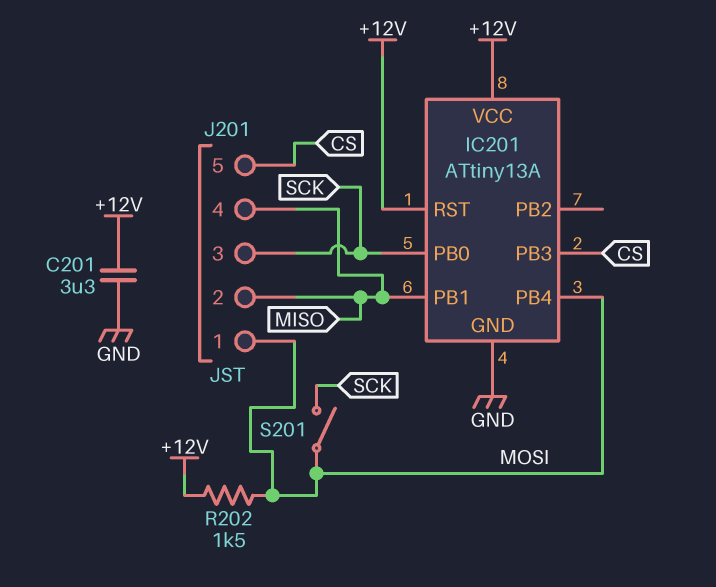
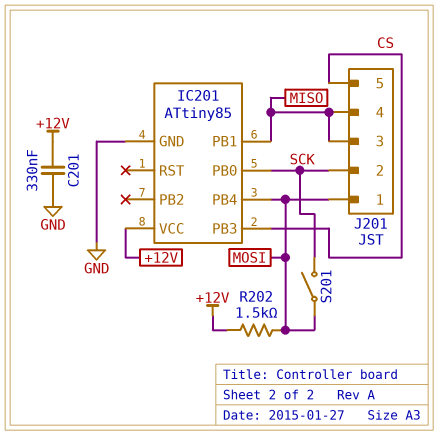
C201: 3.3uF (+12V, GND) -> 330nF (+12V, GND)
IC201: ATtiny13A -> ATtiny85
IC201 pin RST: +12V -> none
J201 pin 2: MISO -> SCK
J201 pin 3: SCK -> MISO

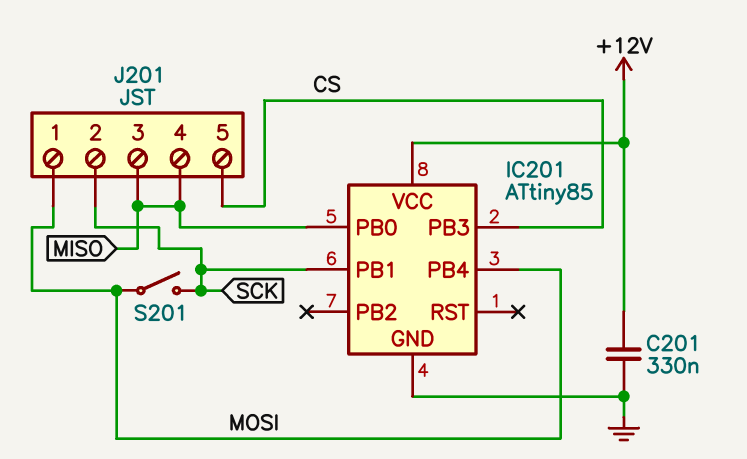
IC201 pin PB0: SCK -> MISO
IC201 pin PB1: MISO -> SCK
R202: 1.5k (+12V, MOSI) -> none

